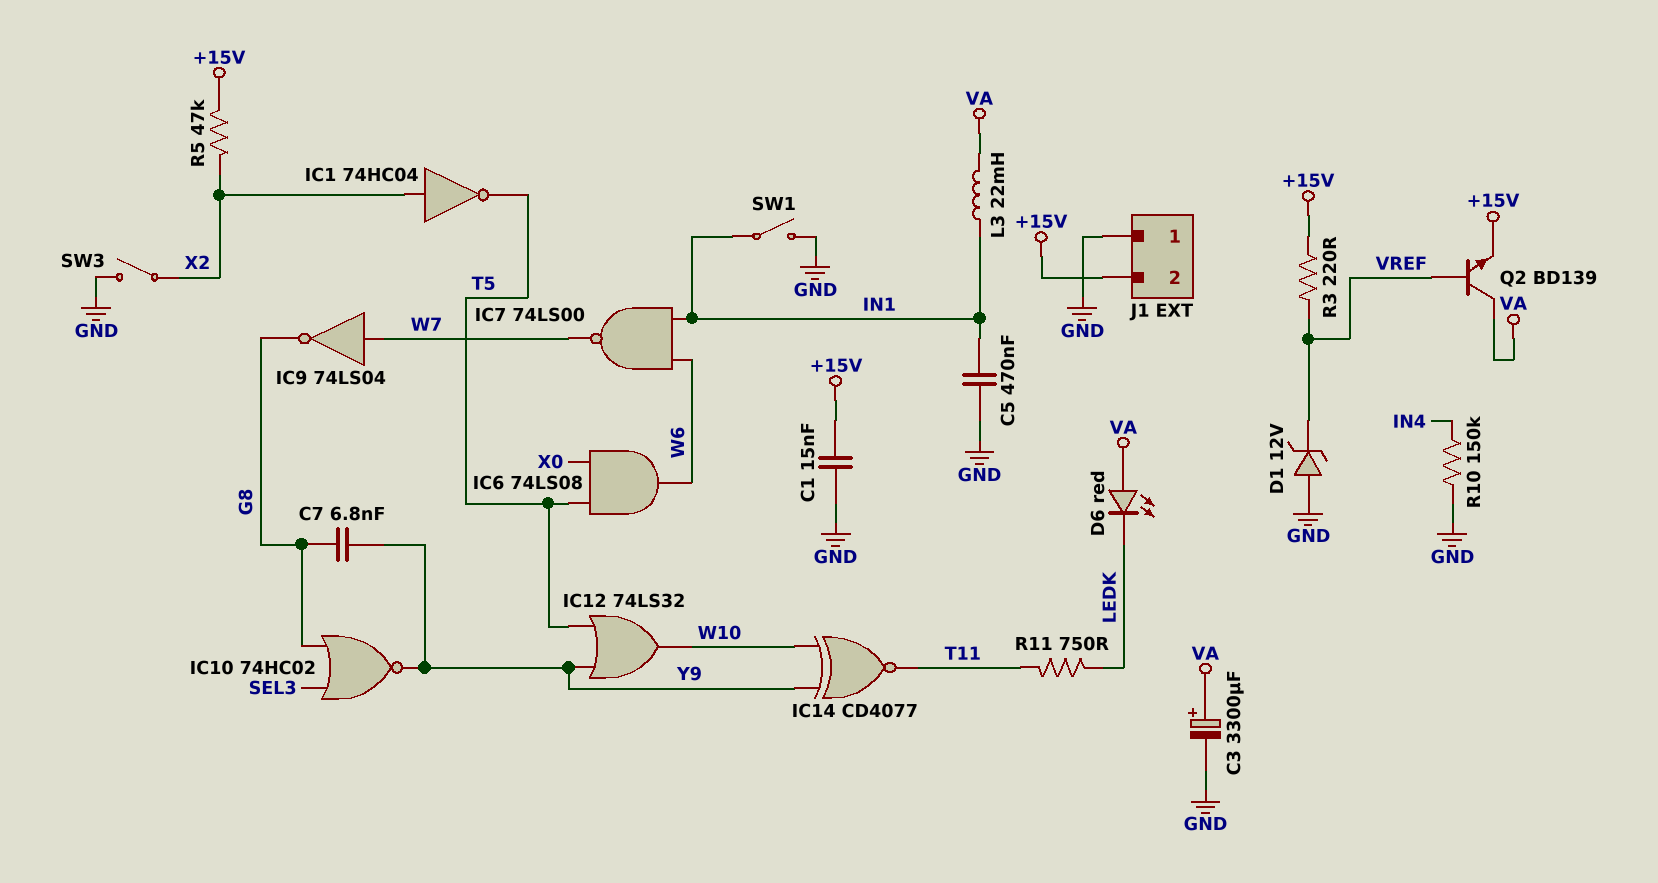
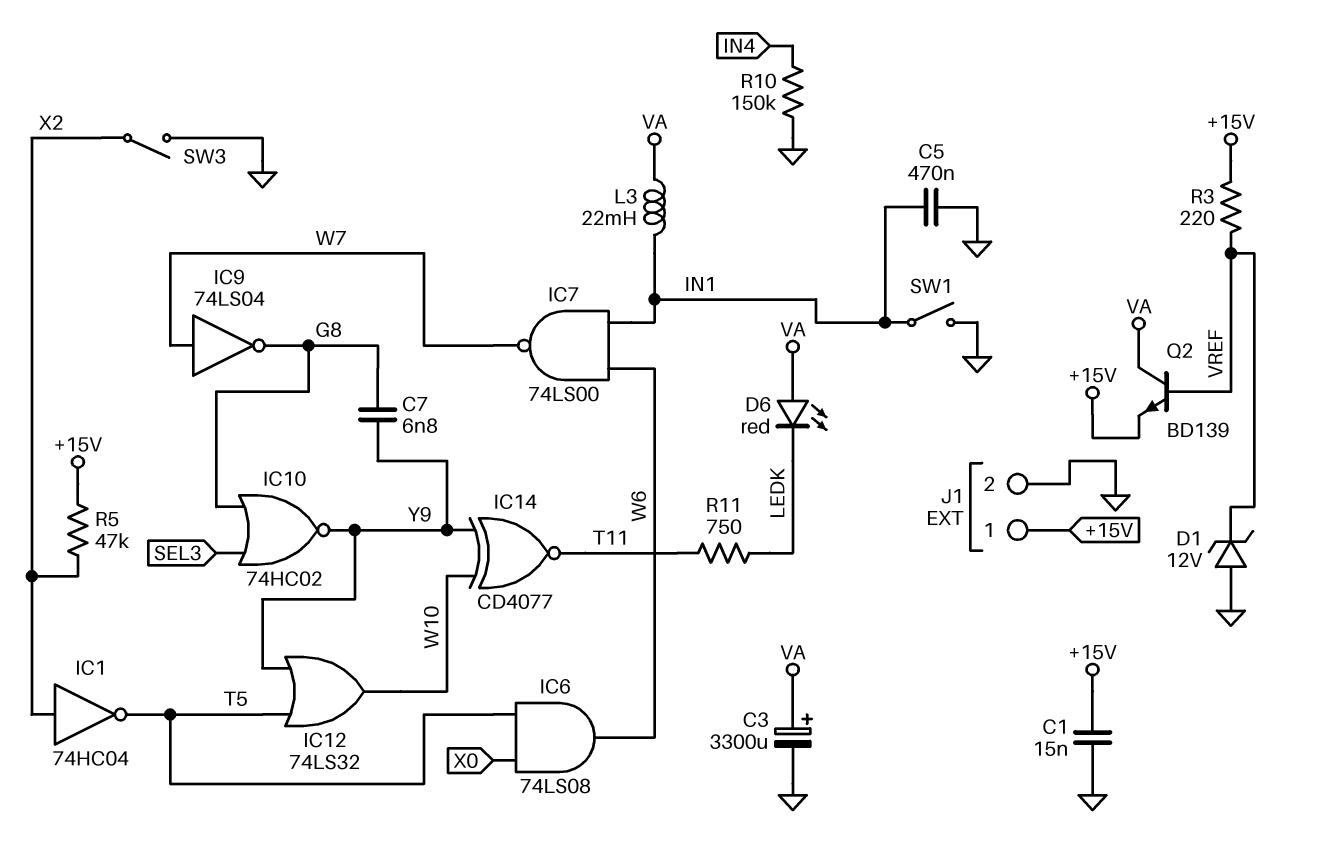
J1 pin 1: GND -> +15V
J1 pin 2: +15V -> GND

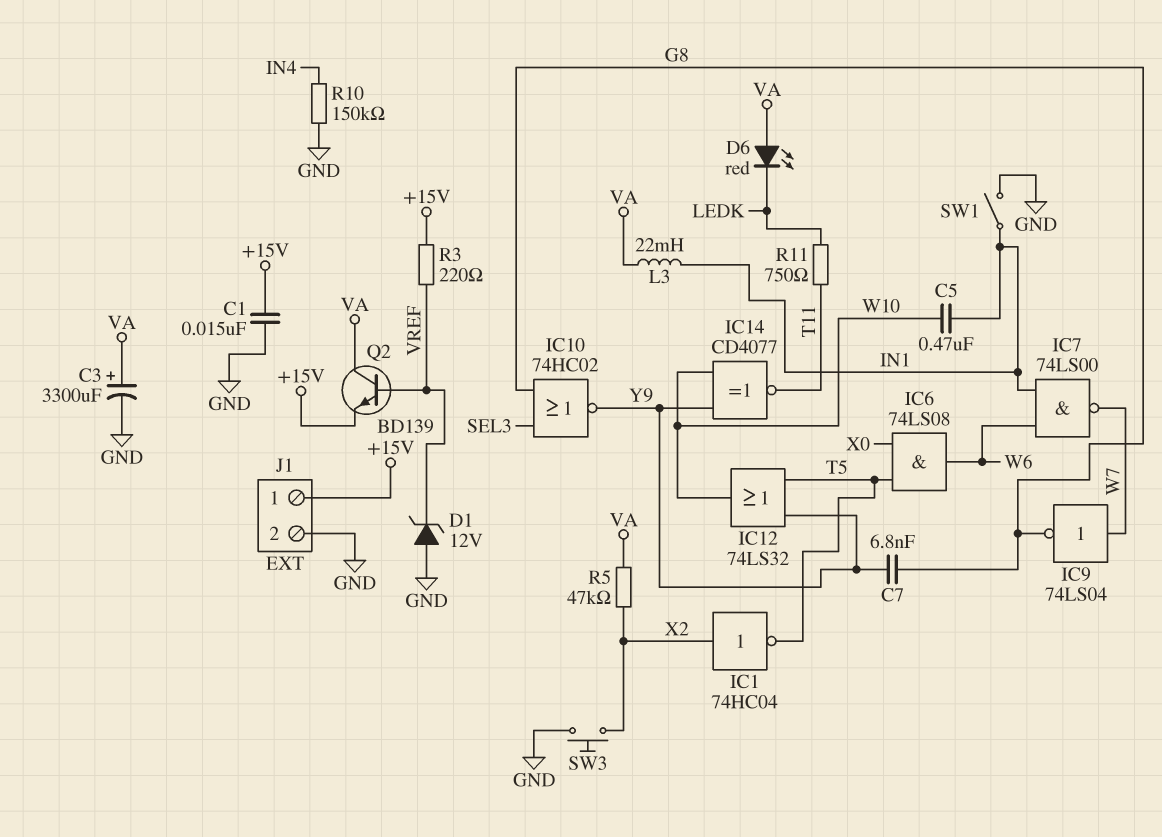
C5: 470nF (GND, IN1) -> 470nF (IN1, W10)
R5: 47k (+15V, X2) -> 47k (VA, X2)
SW3: switch (GND, X2) -> button (GND, X2)

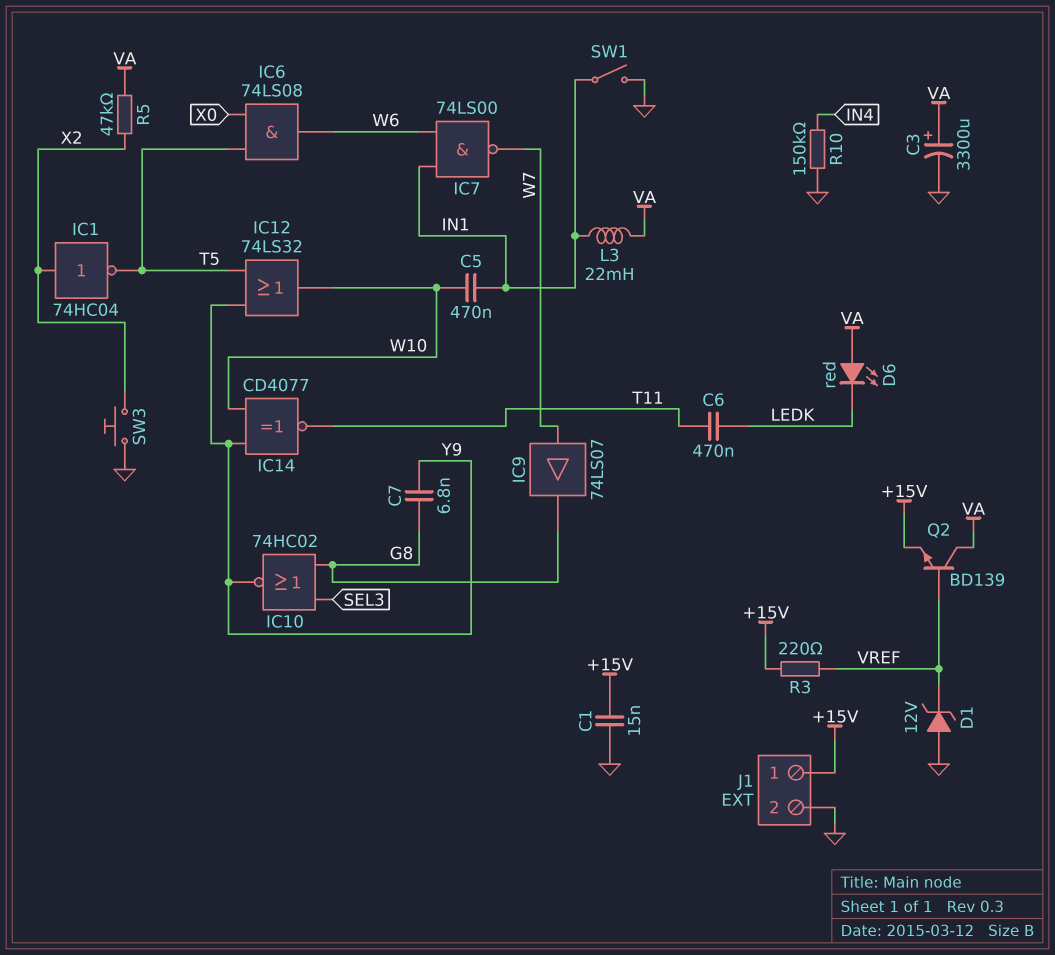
C6: none -> 470nF (LEDK, T11)
IC9: NOT 74LS04 (in W7, out G8) -> buffer 74LS07 (in W7, out G8)
R11: 750 (LEDK, T11) -> none

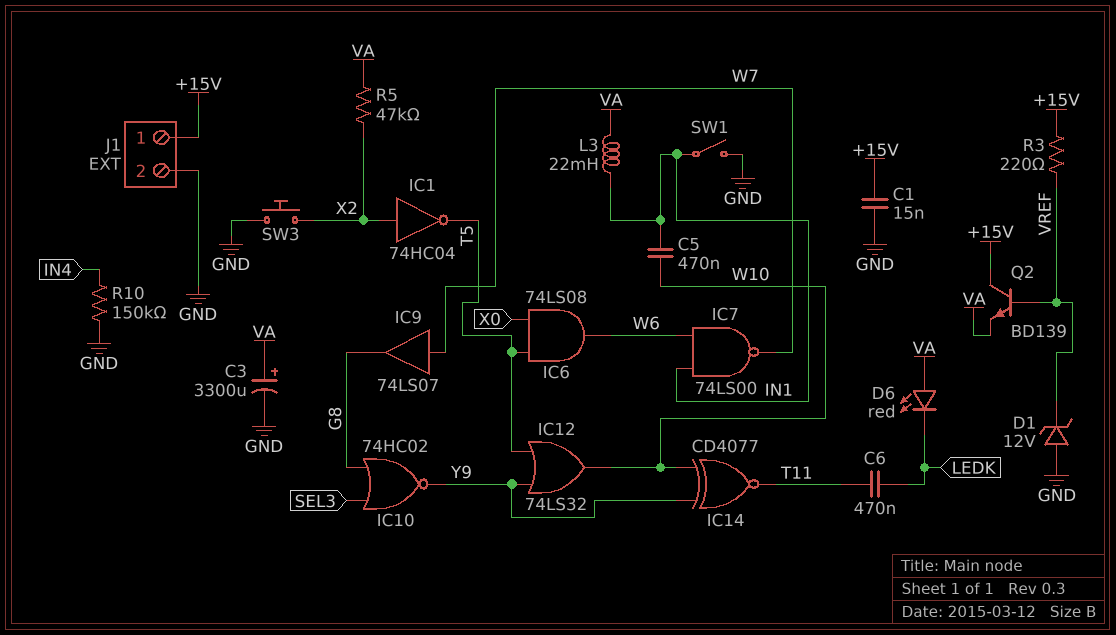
C7: 6.8nF (G8, Y9) -> none
Q2: NPN BD139 (B VREF, C VA, E +15V) -> NPN BD139 (B VREF, C +15V, E VA)

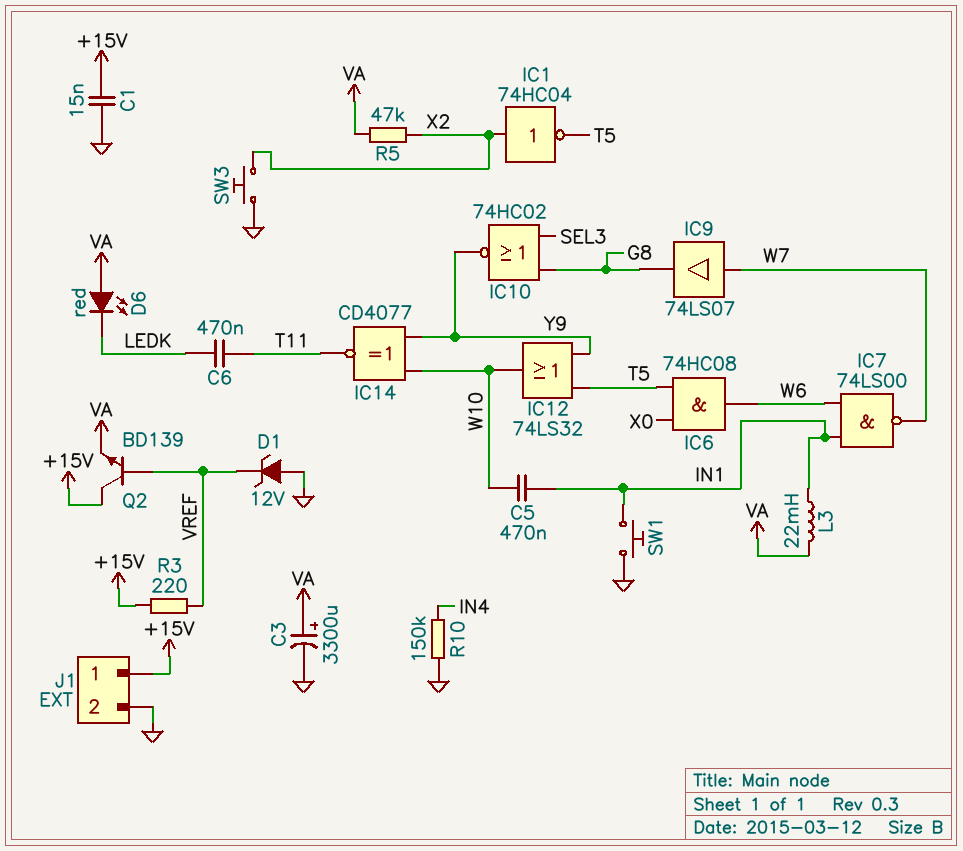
IC6: AND 74LS08 (in T5, in X0, out W6) -> AND 74HC08 (in T5, in X0, out W6)
SW1: switch (GND, IN1) -> button (GND, IN1)

